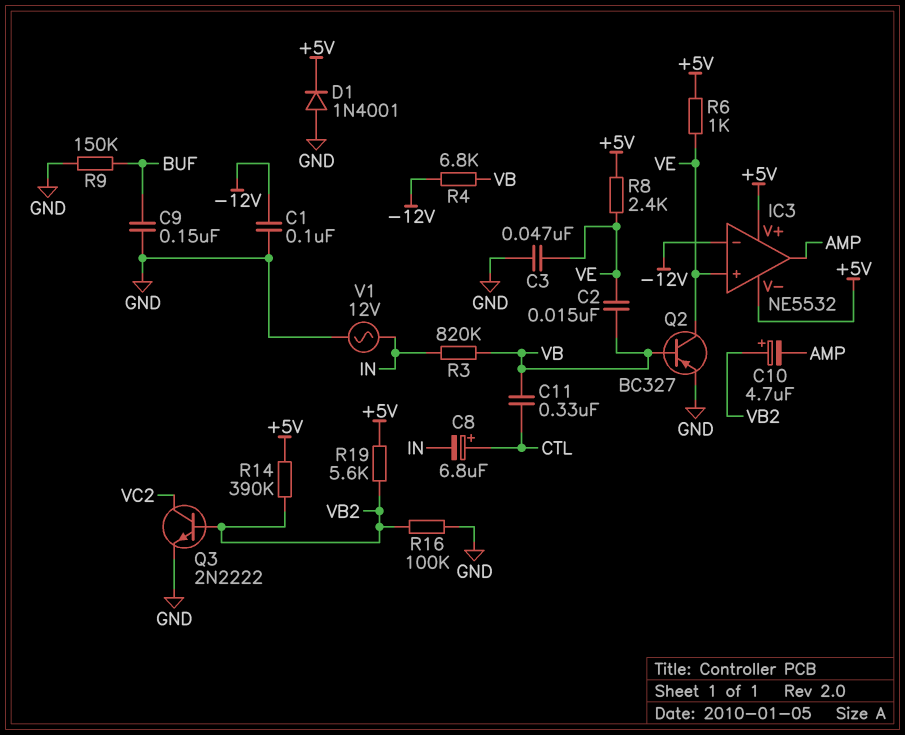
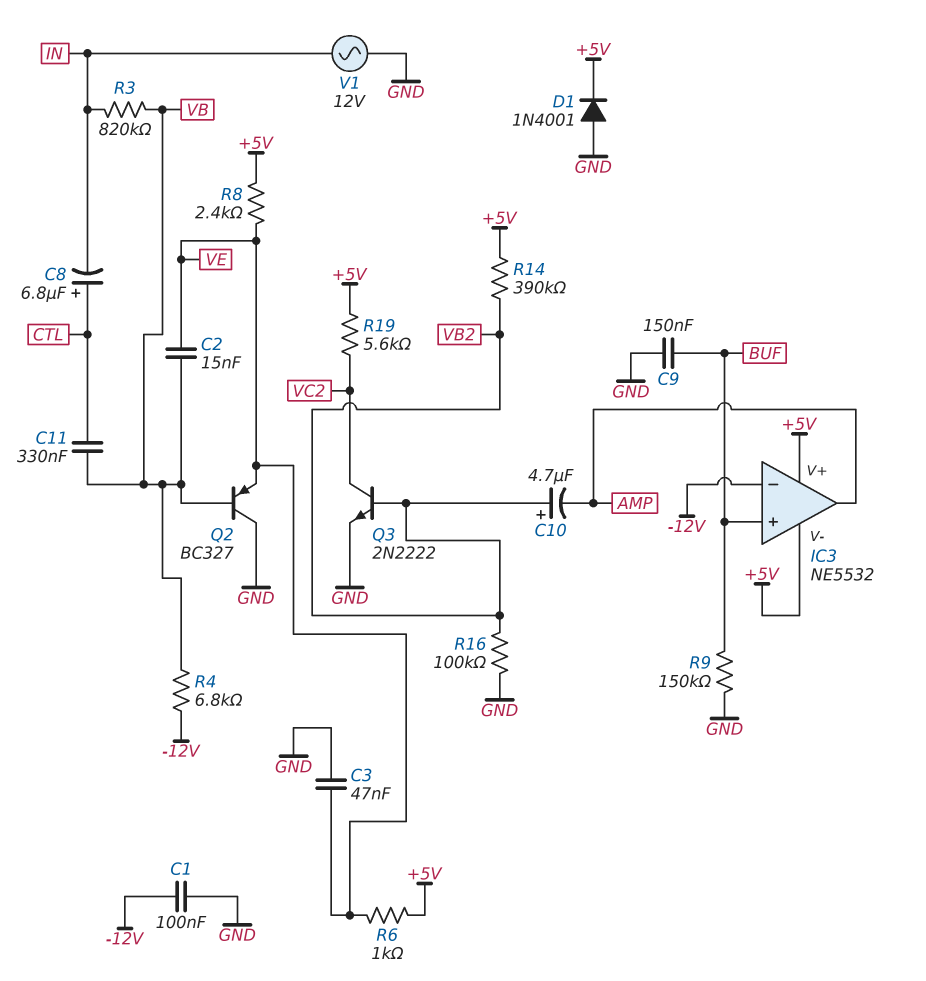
IC3 pin in+: VE -> BUF
Q2: PNP BC327 (B VB, C VE, E GND) -> PNP BC327 (B VB, C GND, E VE)
R19: 5.6k (+5V, VB2) -> 5.6k (+5V, VC2)

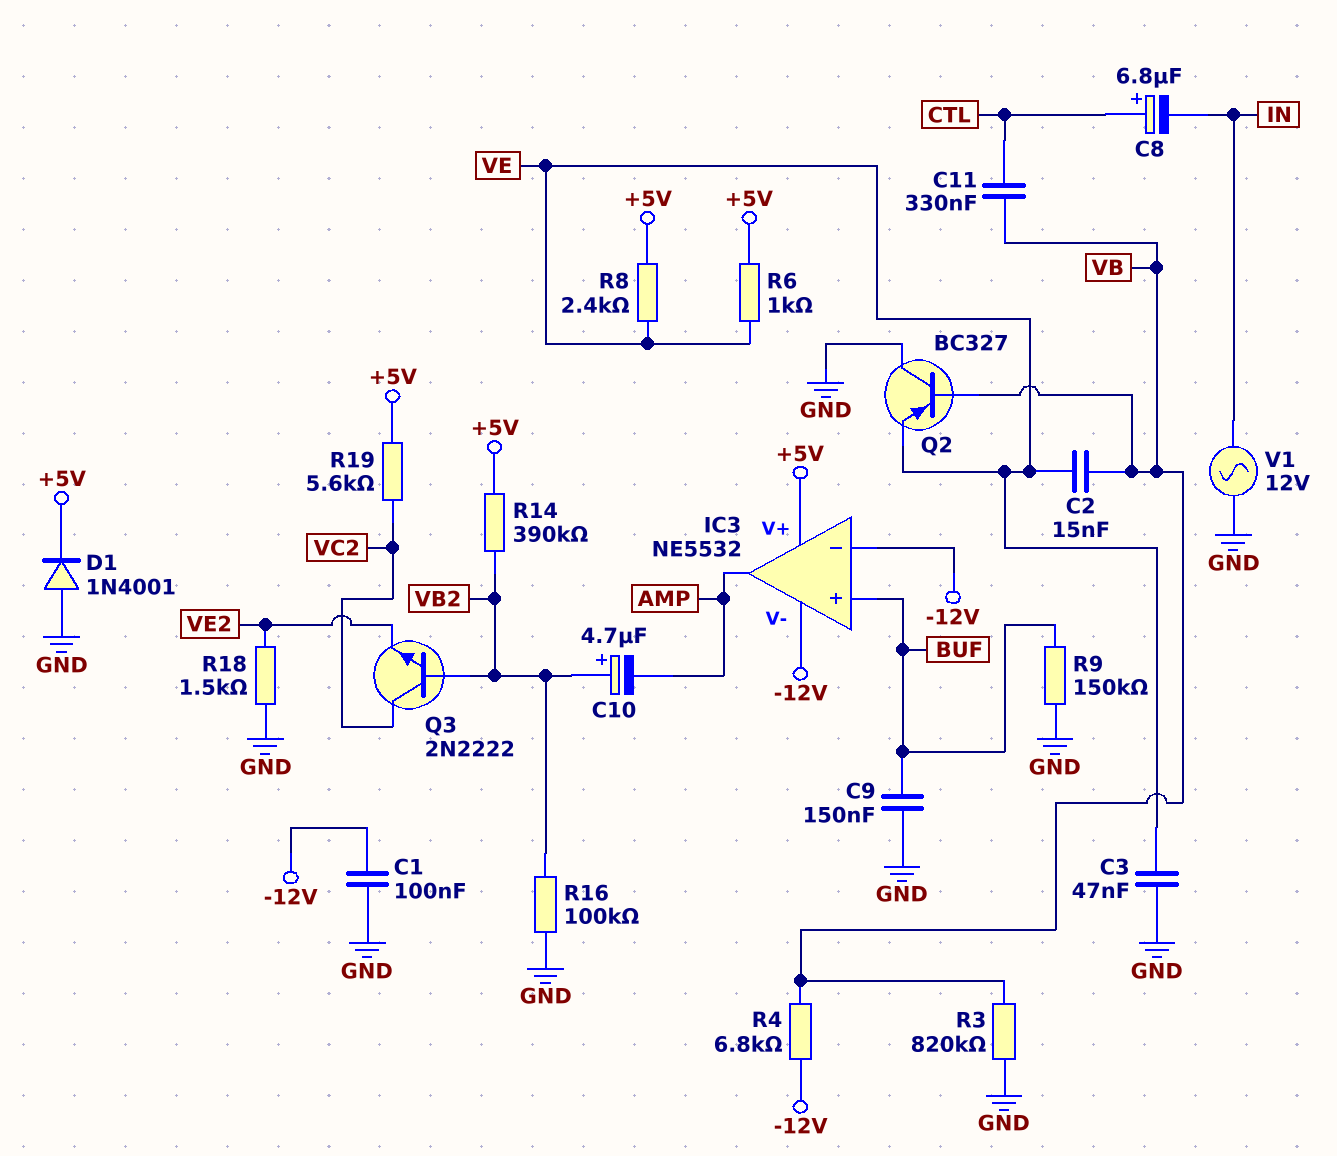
IC3 pin V-: +5V -> -12V
Q3: NPN 2N2222 (B VB2, C VC2, E GND) -> NPN 2N2222 (B VB2, C VC2, E VE2)
R3: 820k (IN, VB) -> 820k (GND, VB)
R18: none -> 1.5k (GND, VE2)

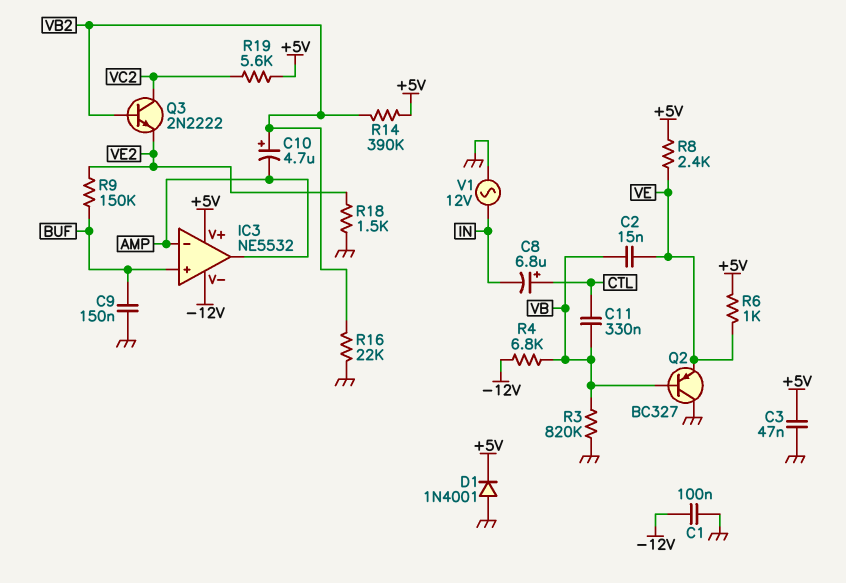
C3: 47nF (GND, VE) -> 47nF (+5V, GND)
IC3 pin in-: -12V -> AMP
R9: 150k (BUF, GND) -> 150k (BUF, VE2)
R16: 100k (GND, VB2) -> 22k (GND, VB2)

